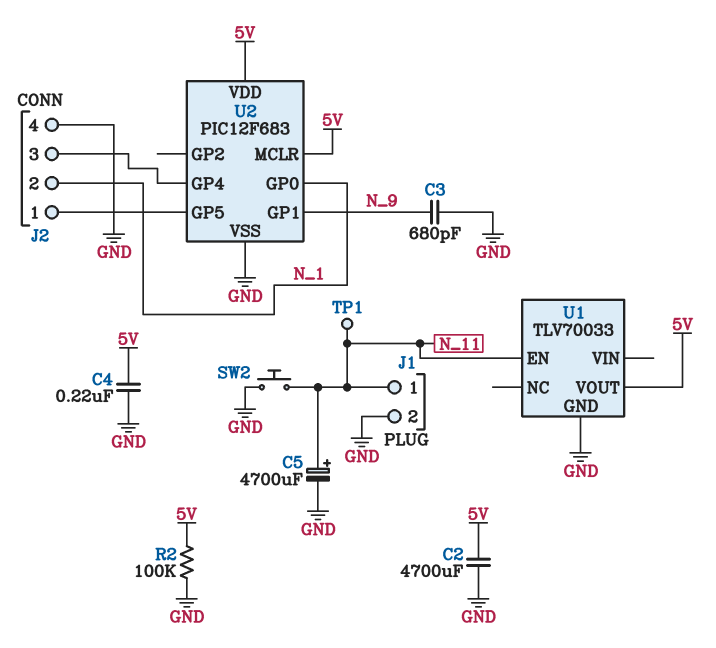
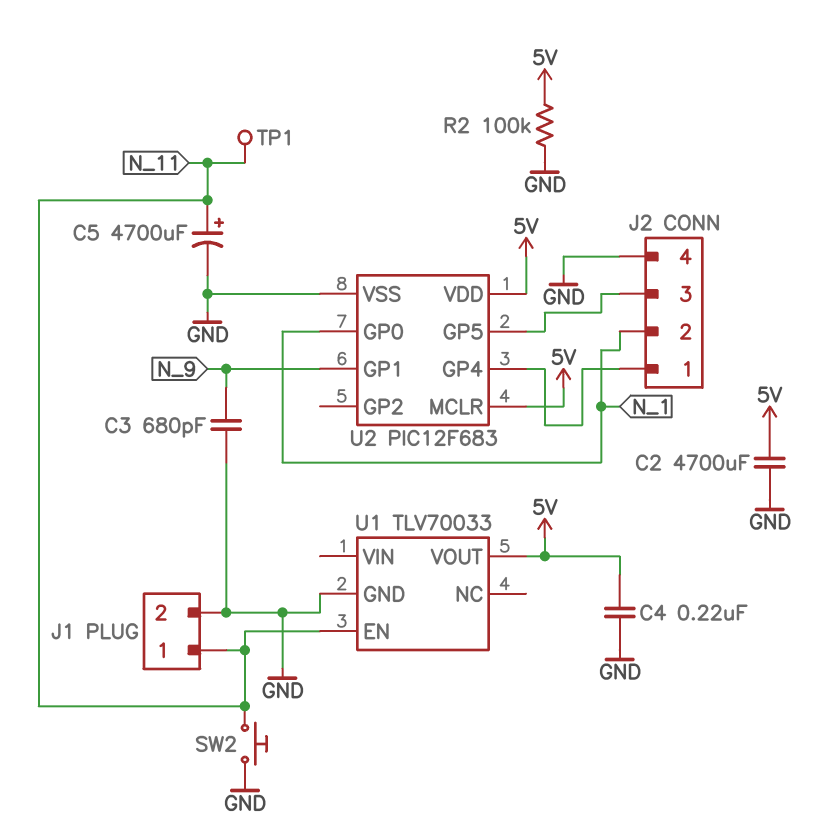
U2 pin GP4: J2/3 -> J2/1
U2 pin GP5: J2/1 -> J2/3

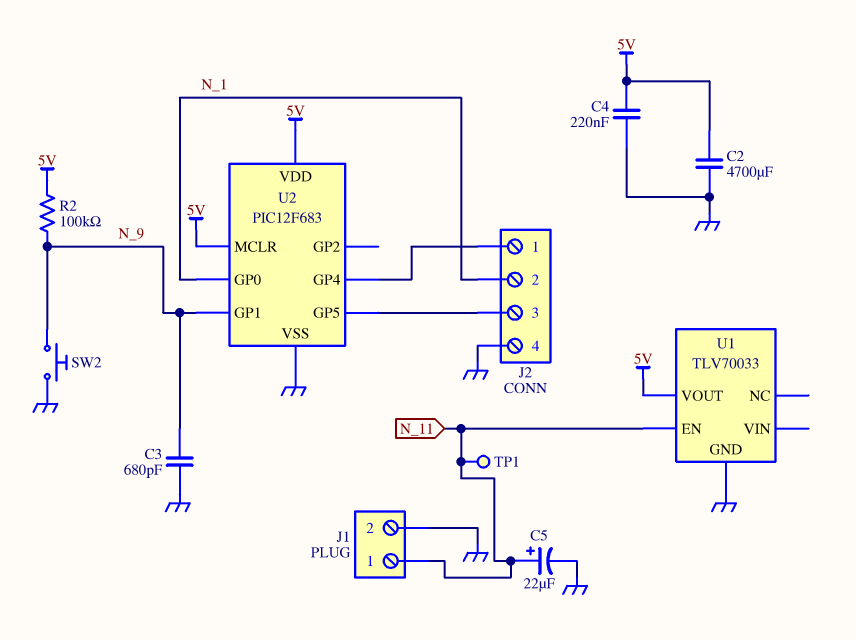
C5: 4700uF (plus N_11, minus GND) -> 22uF (plus N_11, minus GND)
R2: 100k (5V, GND) -> 100k (5V, N_9)
SW2: button (GND, N_11) -> button (GND, N_9)

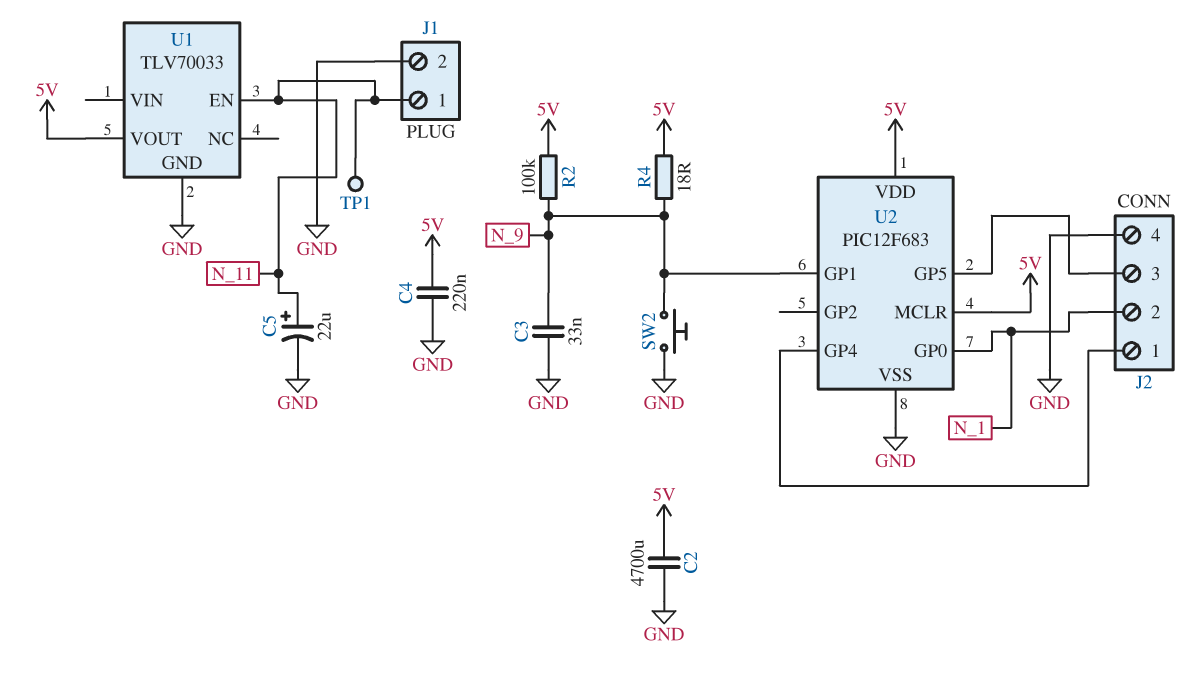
C3: 680pF (GND, N_9) -> 33nF (GND, N_9)
R4: none -> 18 (5V, N_9)

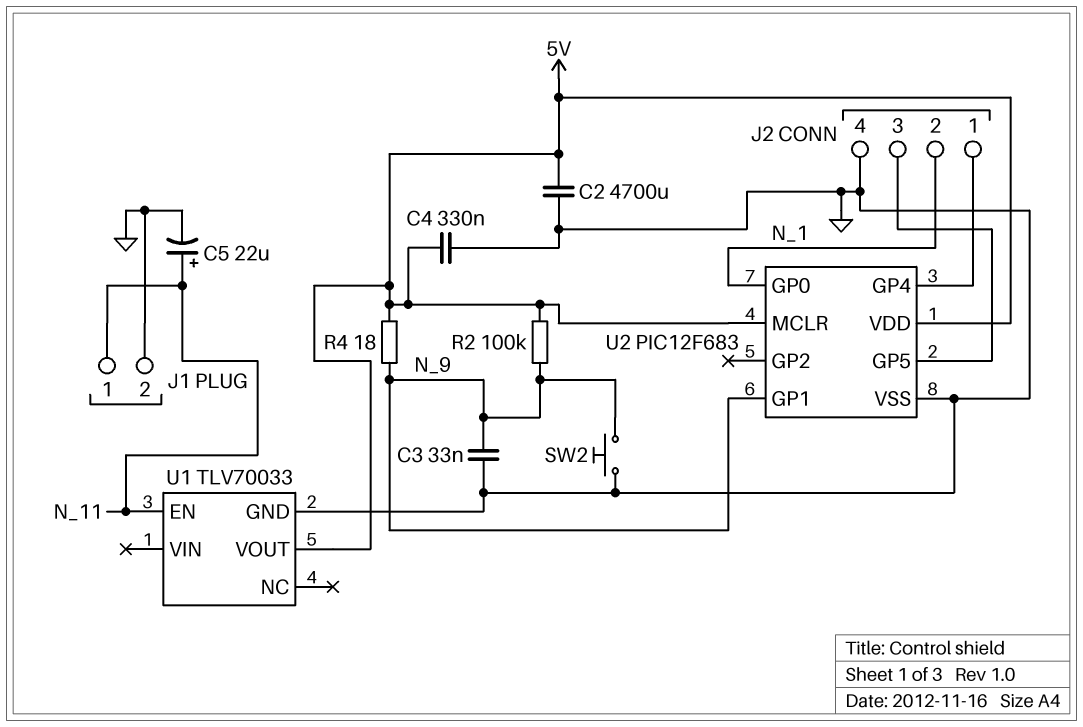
C4: 220nF (5V, GND) -> 330nF (5V, GND)
TP1: test point (N_11) -> none

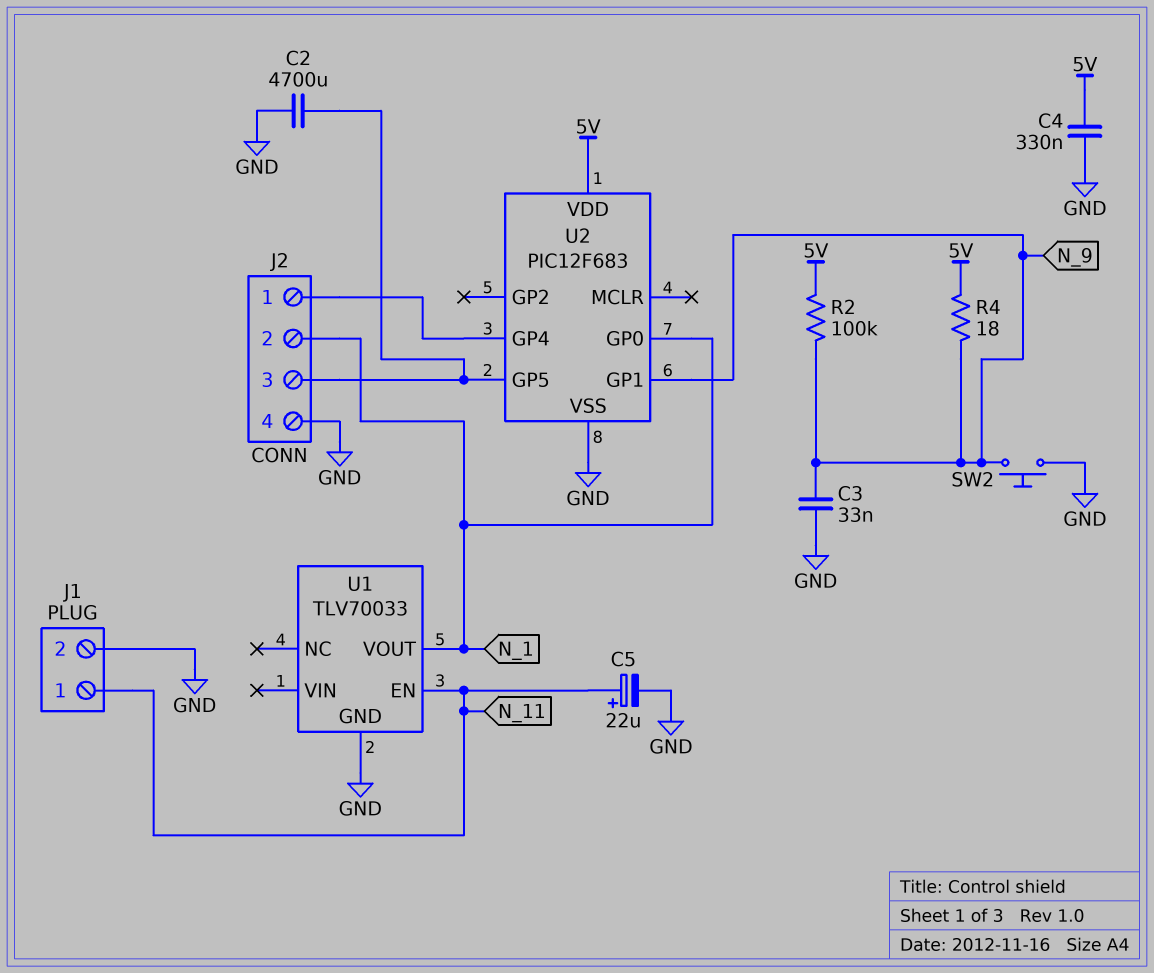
C2: 4700uF (5V, GND) -> 4700uF (GND, J2/3)
U1 pin VOUT: 5V -> N_1
U2 pin MCLR: 5V -> none

